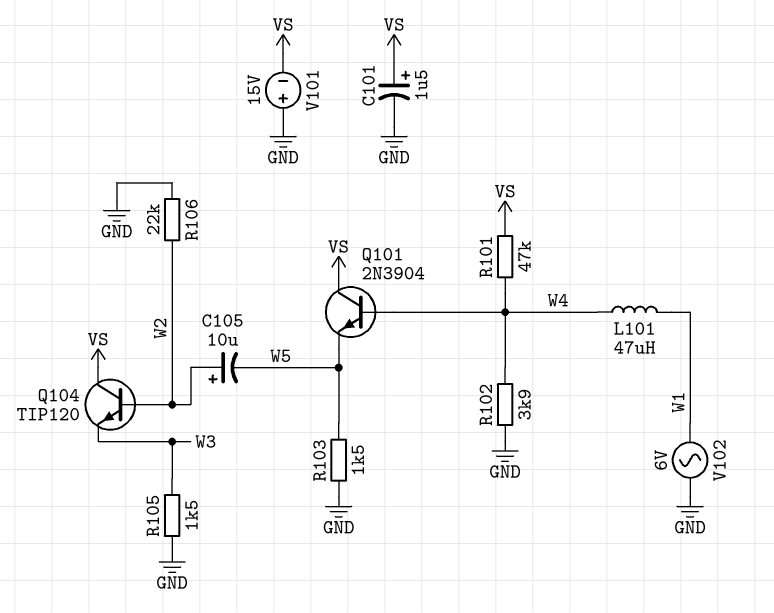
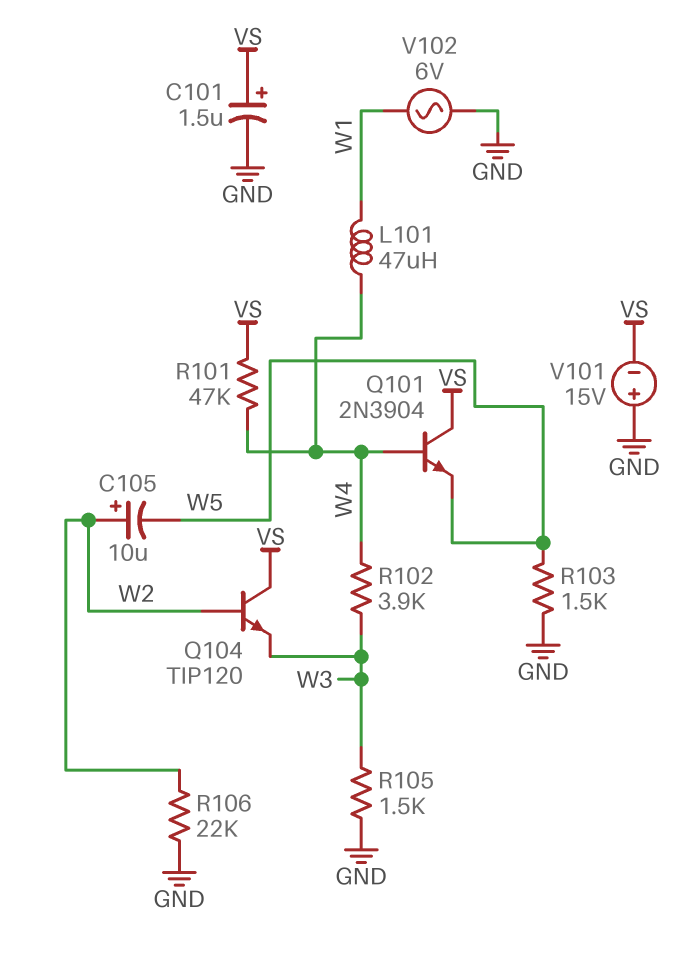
R102: 3.9k (GND, W4) -> 3.9k (W3, W4)

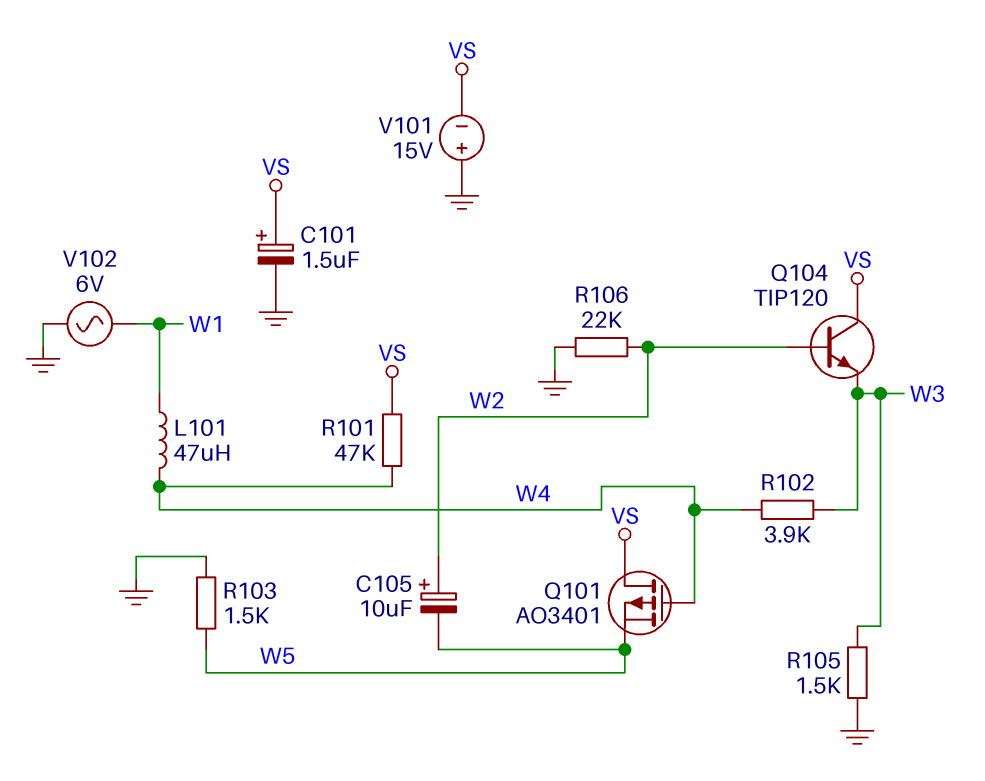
Q101: NPN 2N3904 (B W4, C VS, E W5) -> PMOS AO3401 (G W4, D VS, S W5)

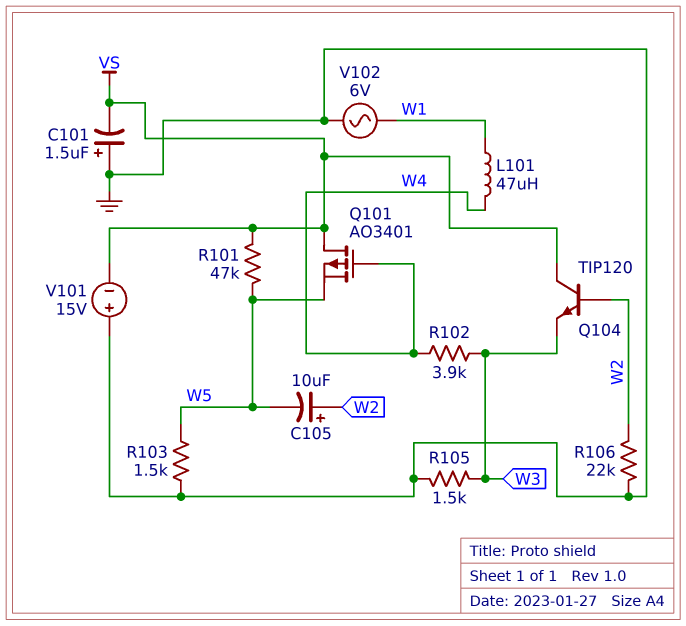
C101: 1.5uF (plus VS, minus GND) -> 1.5uF (plus GND, minus VS)
R101: 47k (VS, W4) -> 47k (VS, W5)

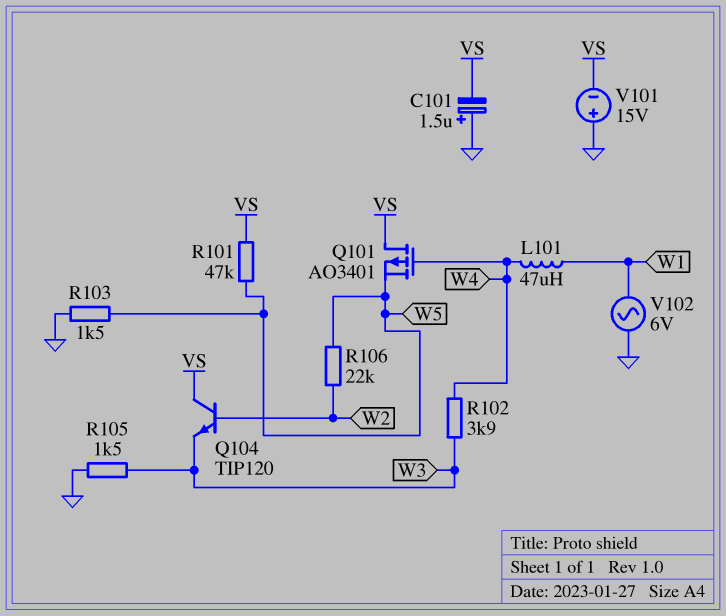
C105: 10uF (plus W2, minus W5) -> none
R106: 22k (GND, W2) -> 22k (W2, W5)

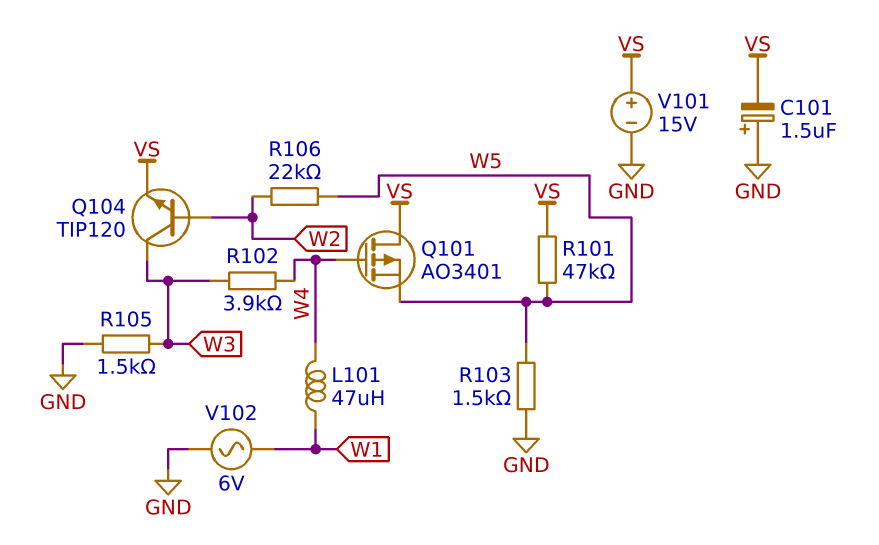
Q104: NPN TIP120 (B W2, C VS, E W3) -> NPN TIP120 (B W2, C W3, E VS)
V101: 15V (plus GND, minus VS) -> 15V (plus VS, minus GND)

